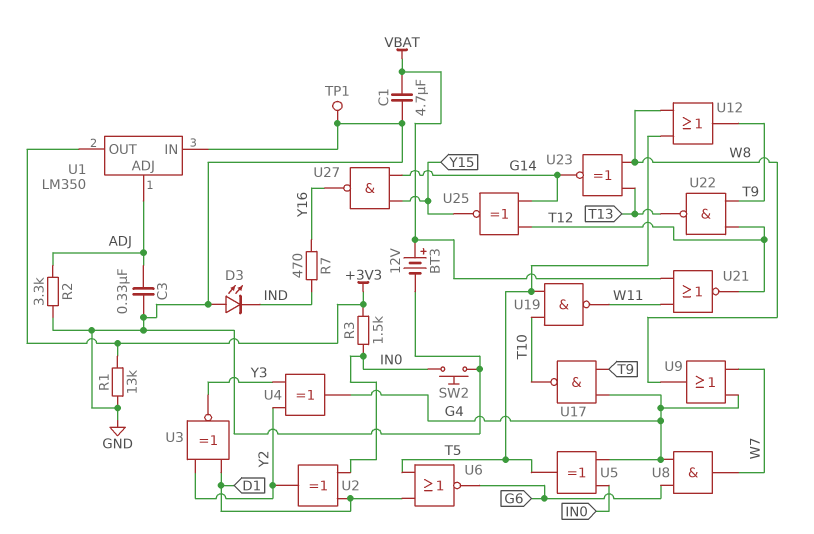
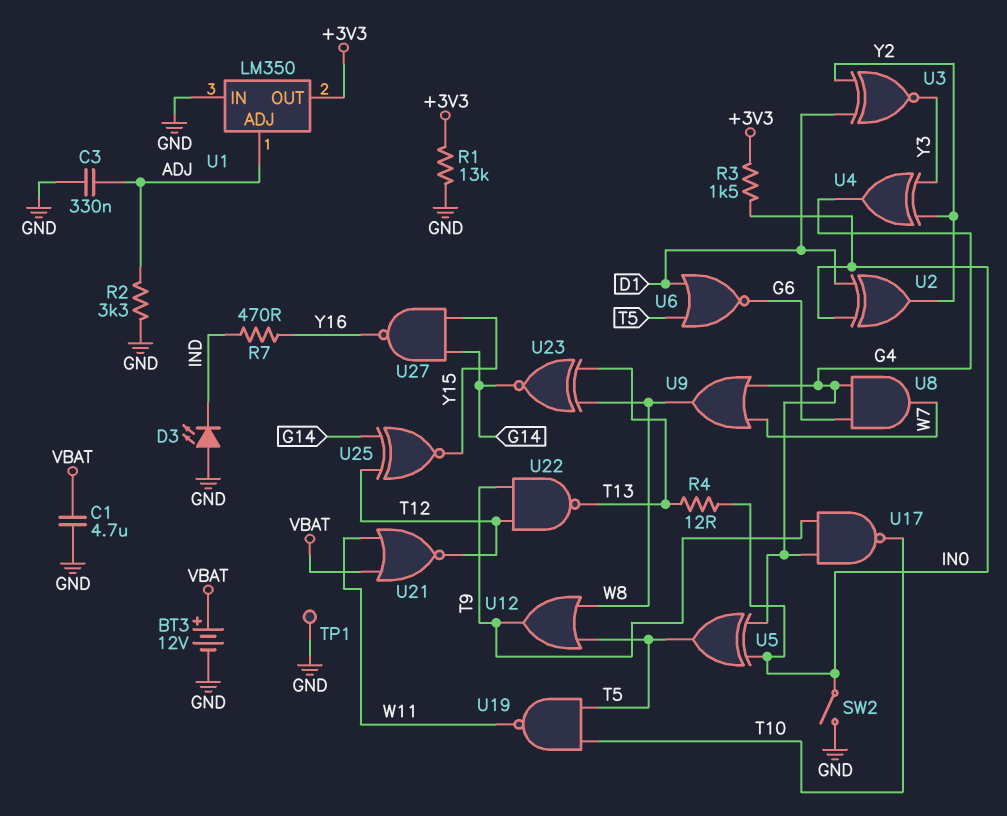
R4: none -> 12 (IN0, T13)
SW2: button (GND, IN0) -> switch (GND, IN0)

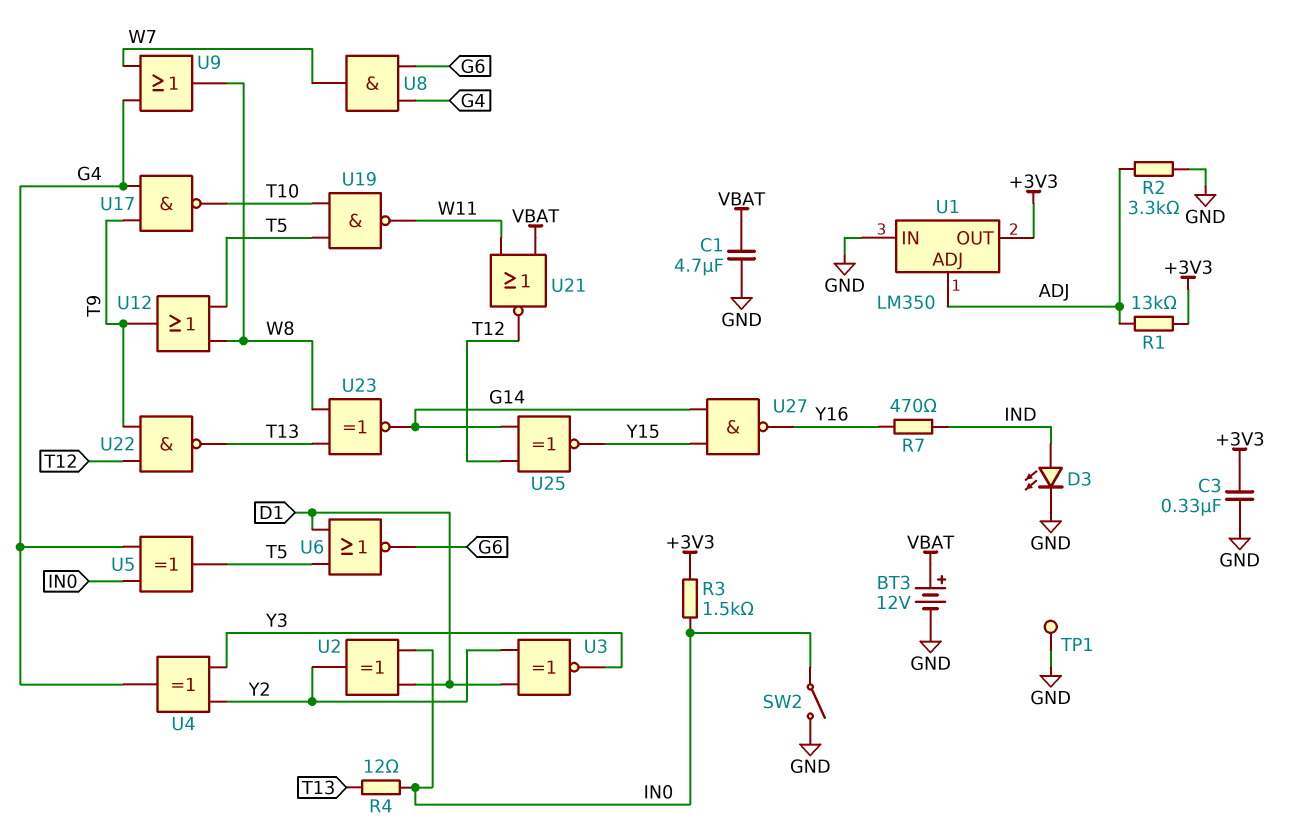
C3: 330nF (ADJ, GND) -> 330nF (+3V3, GND)
D3: LED (A GND, K IND) -> LED (A IND, K GND)
R1: 13k (+3V3, GND) -> 13k (+3V3, ADJ)

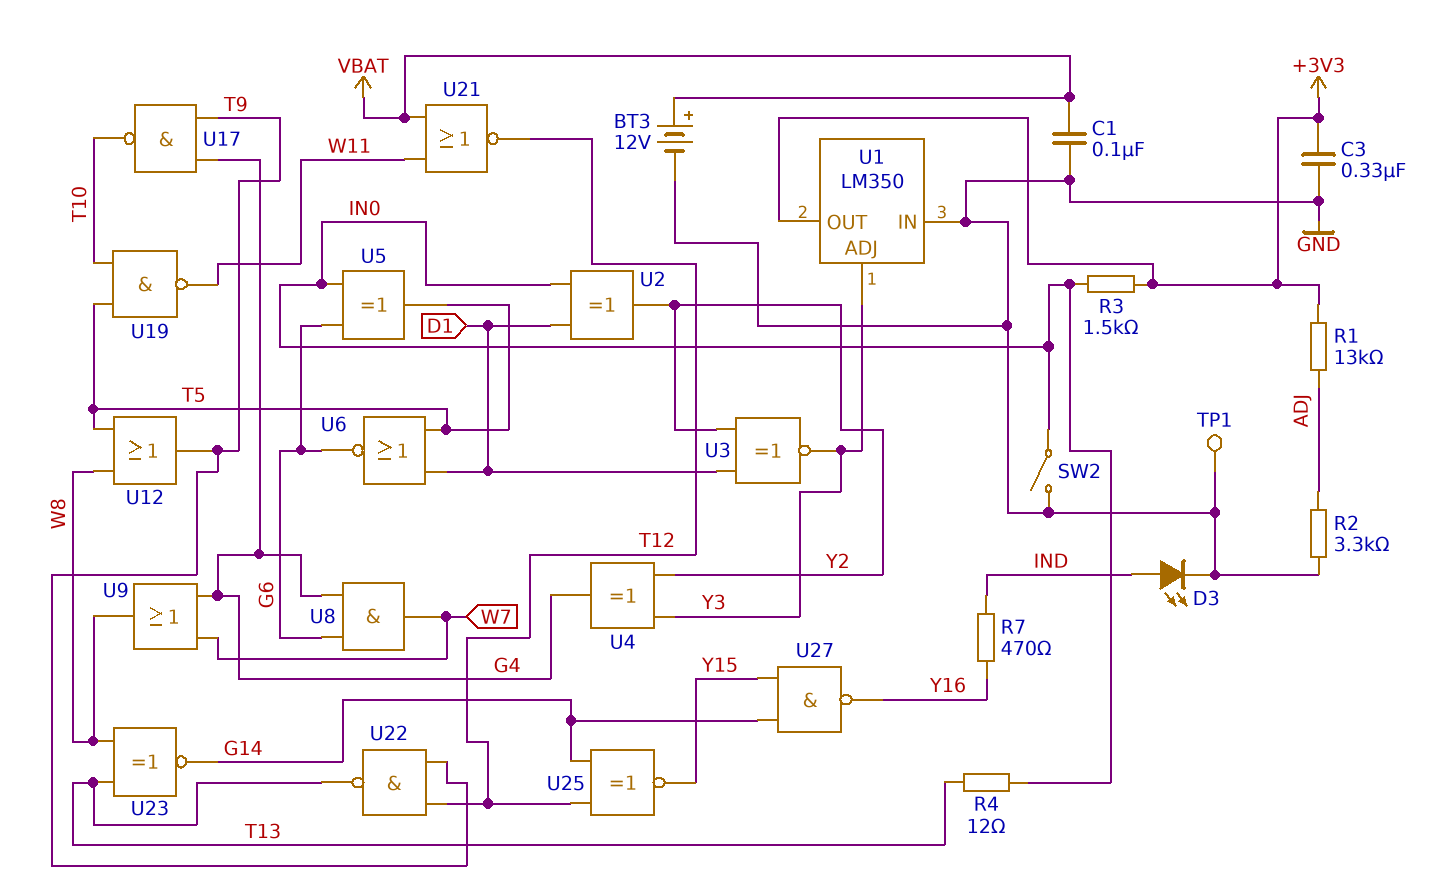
C1: 4.7uF (GND, VBAT) -> 100nF (GND, VBAT)
U1 pin ADJ: ADJ -> Y3
U5: XOR (in G4, in IN0, out T5) -> XOR (in G6, in IN0, out T5)

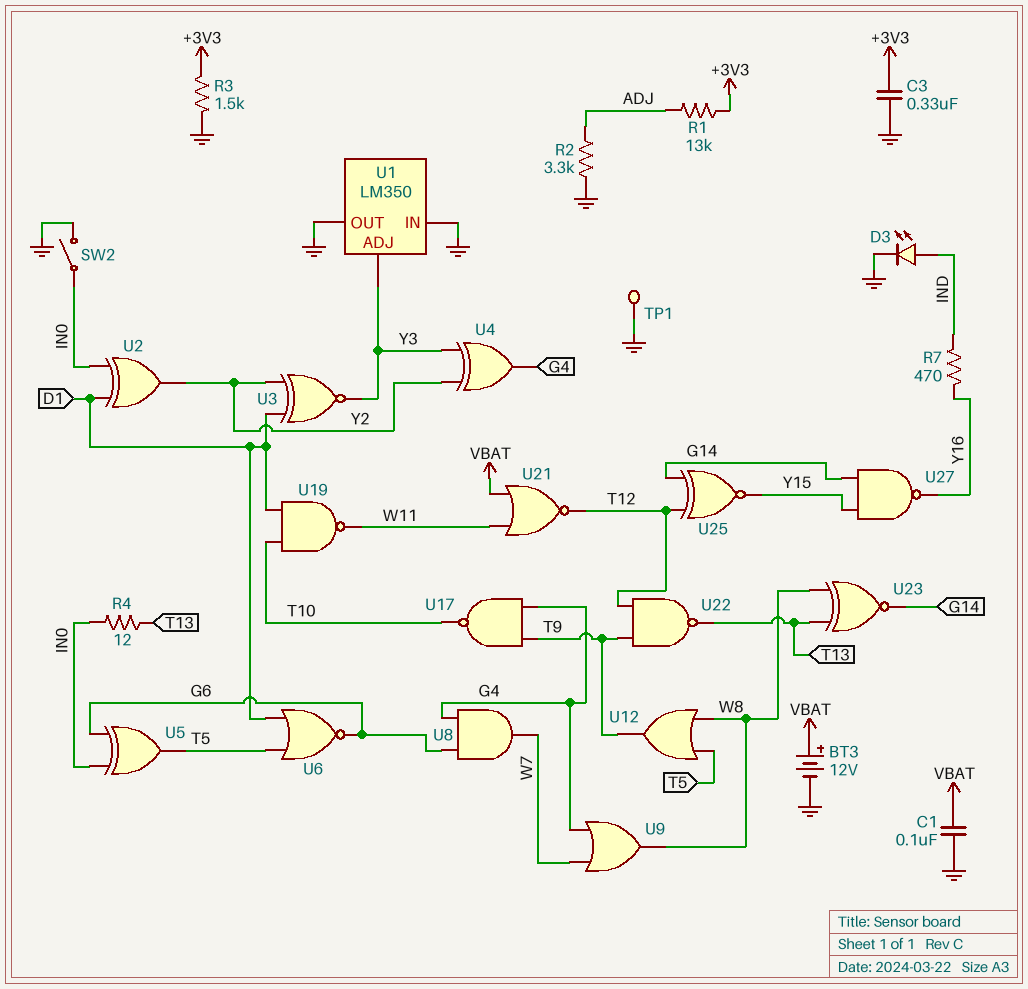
R3: 1.5k (+3V3, IN0) -> 1.5k (+3V3, GND)
U1 pin OUT: +3V3 -> GND
U19: NAND (in T5, in T10, out W11) -> NAND (in D1, in T10, out W11)

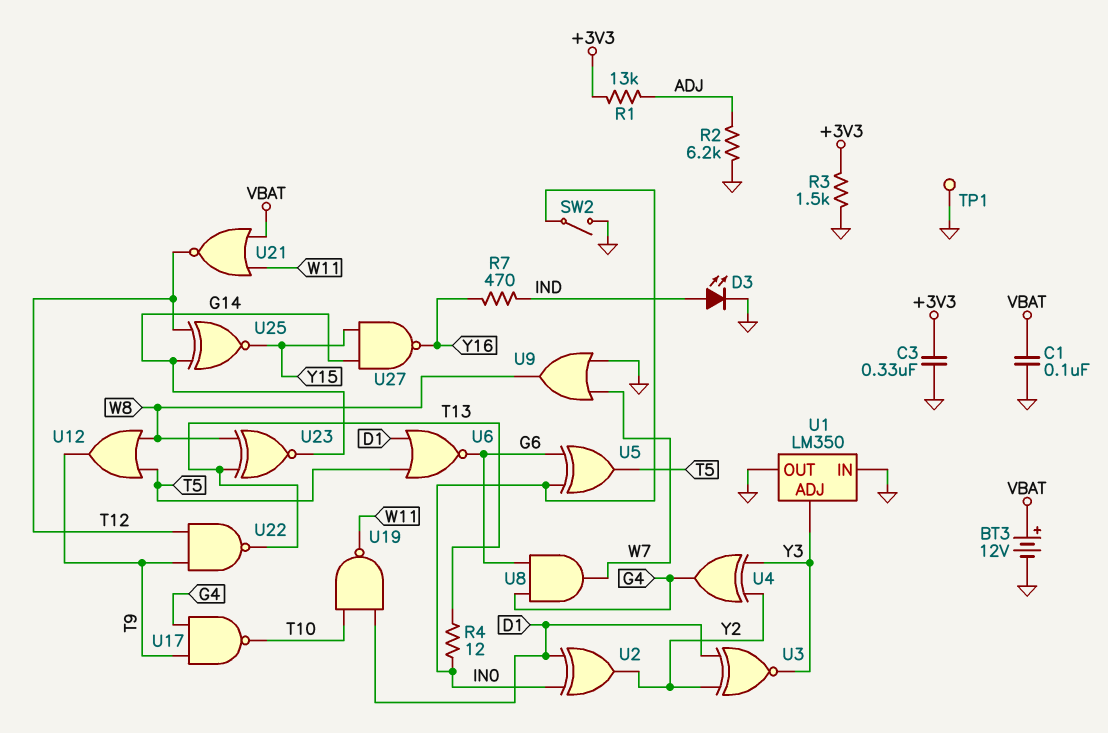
R2: 3.3k (ADJ, GND) -> 6.2k (ADJ, GND)
U9: OR (in G4, in W7, out W8) -> OR (in GND, in W7, out W8)

